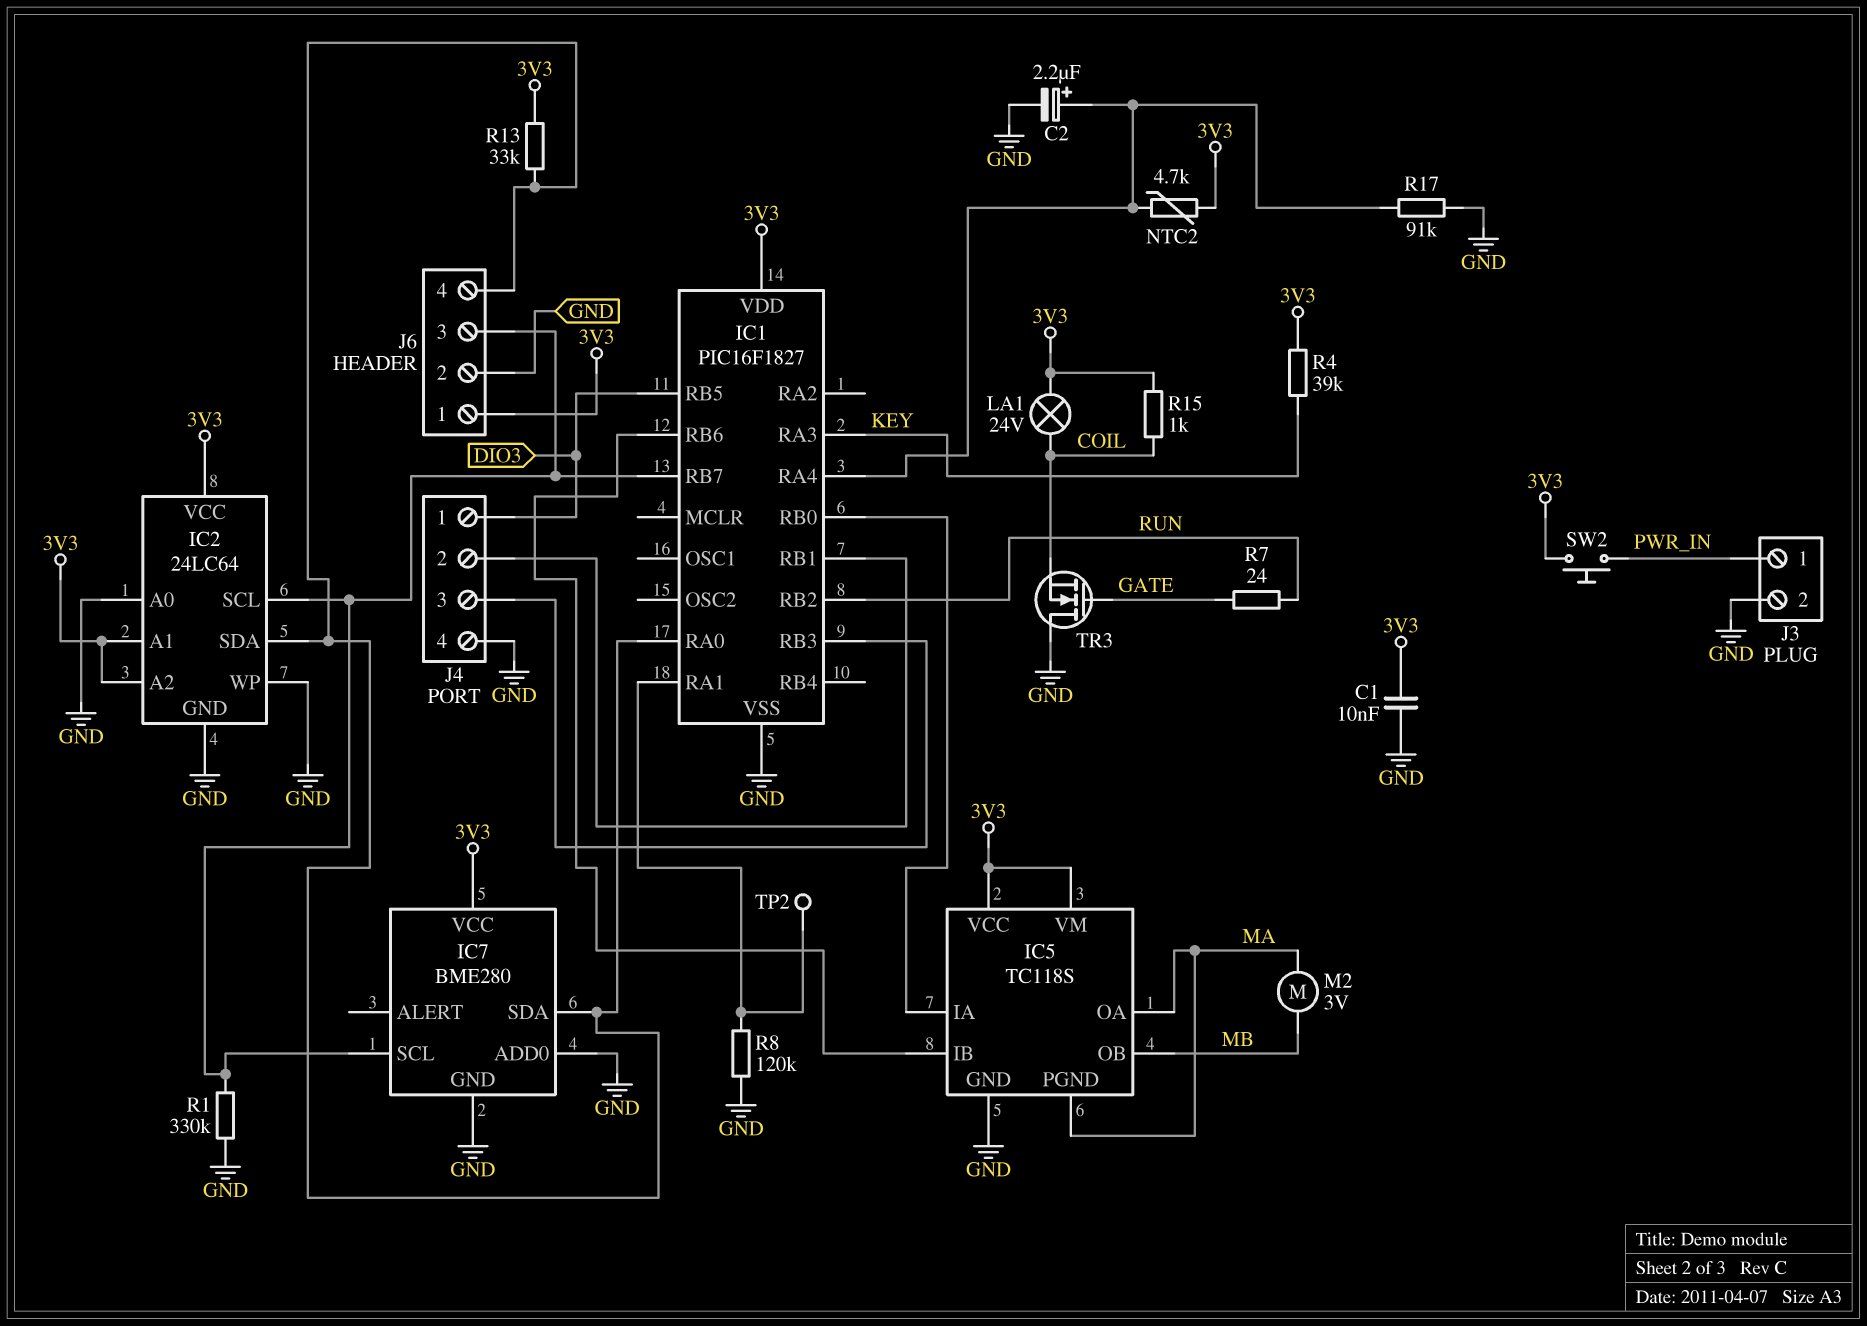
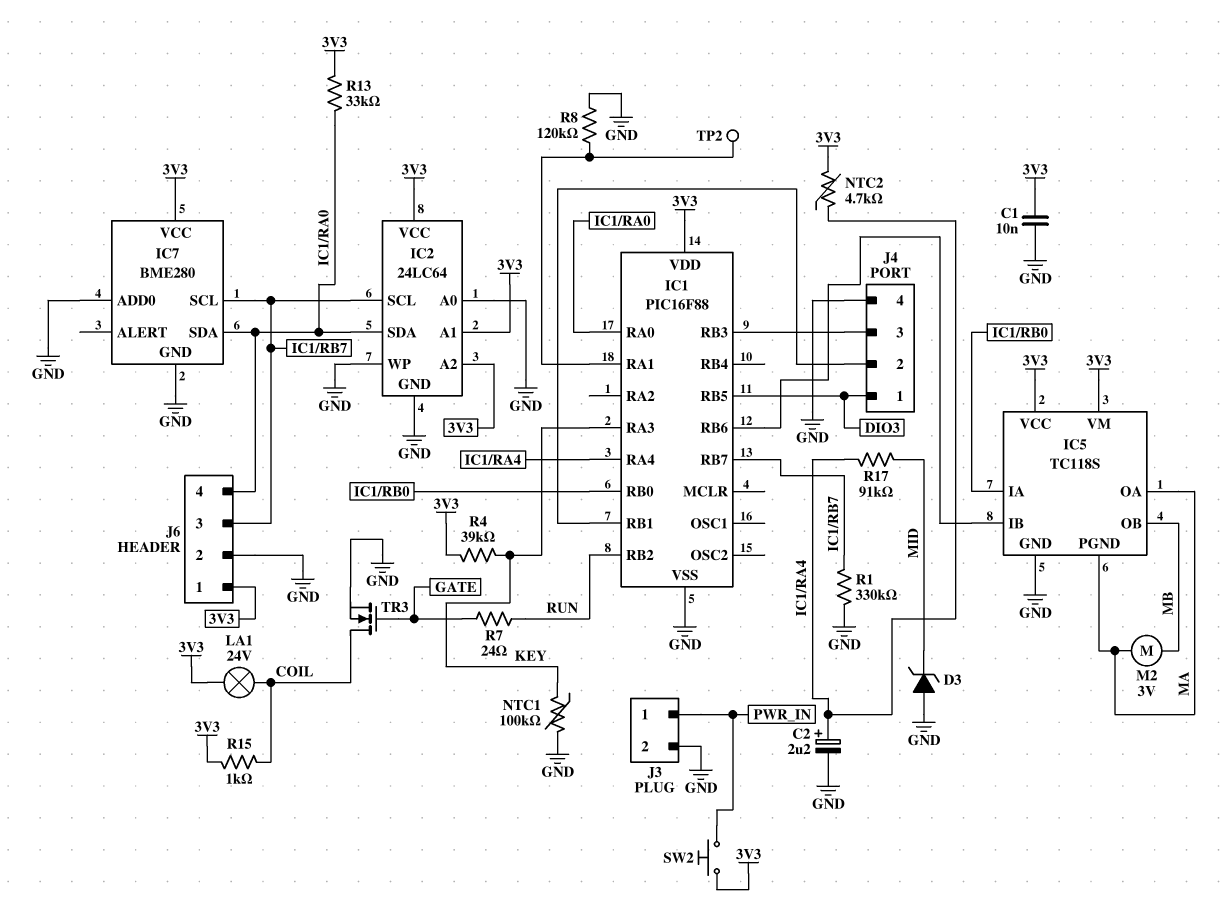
D3: none -> zener (A GND, K MID)
IC1: PIC16F1827 -> PIC16F88
NTC1: none -> 100k (GND, KEY)
R17: 91k (GND, IC1/RA4) -> 91k (IC1/RA4, MID)
TR3: NMOS (G GATE, D GND, S COIL) -> NMOS (G GATE, D COIL, S GND)

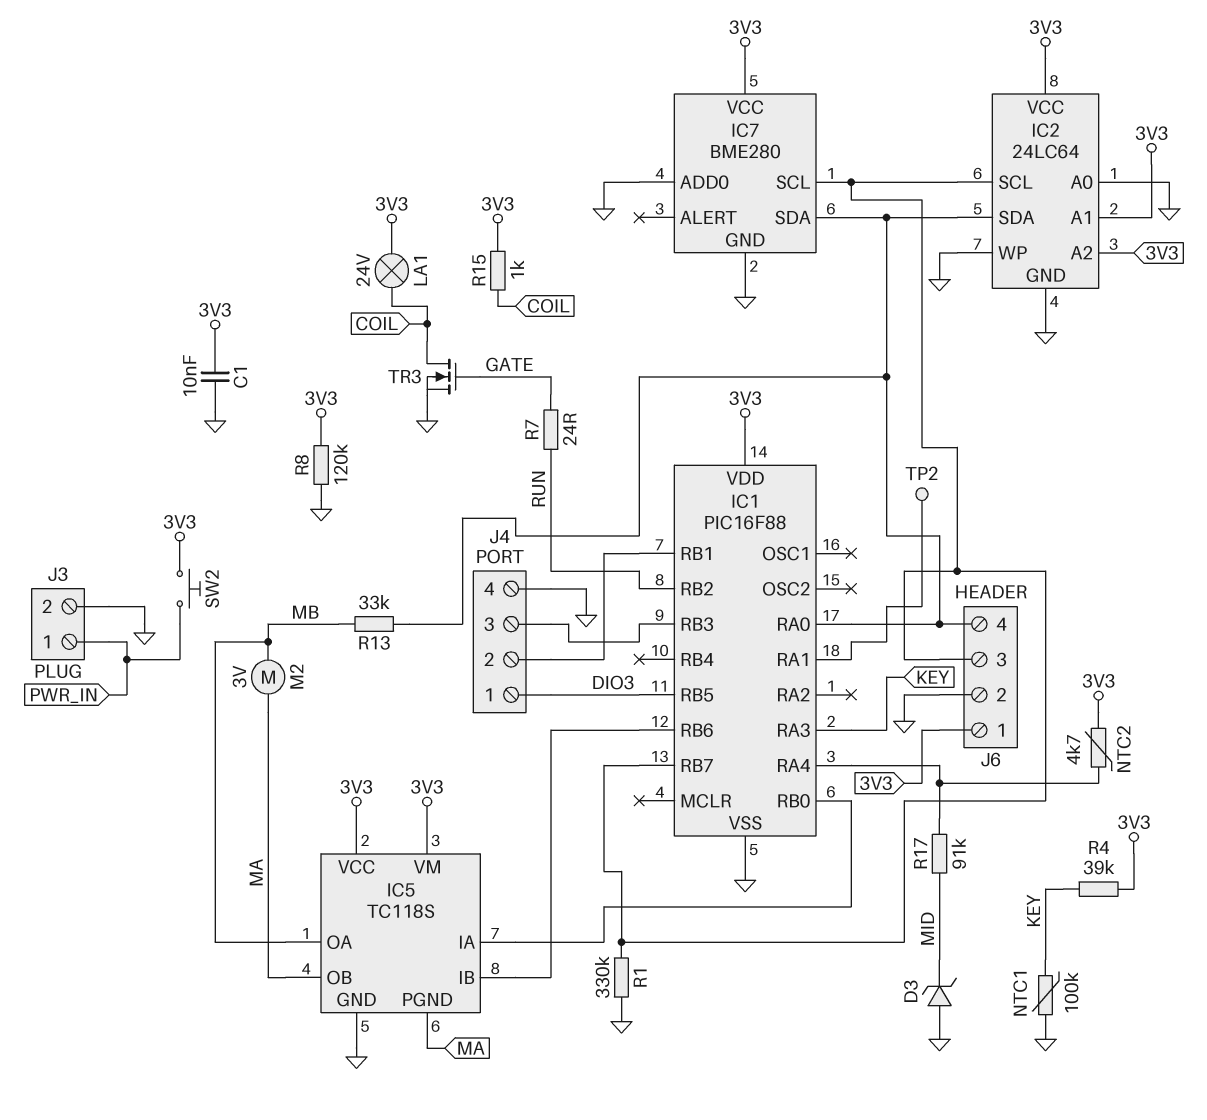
C2: 2.2uF (plus IC1/RA4, minus GND) -> none
IC5 pin OA: MA -> MB
IC5 pin OB: MB -> MA
R8: 120k (GND, IC1/RA1) -> 120k (3V3, GND)
R13: 33k (3V3, IC1/RA0) -> 33k (IC1/RA0, MB)

